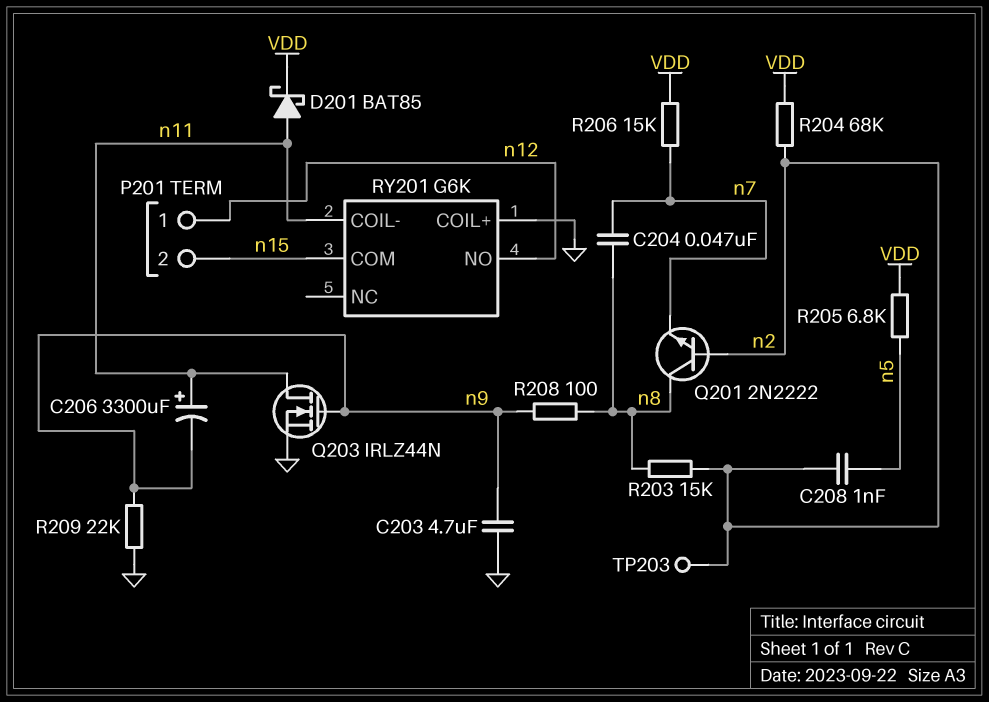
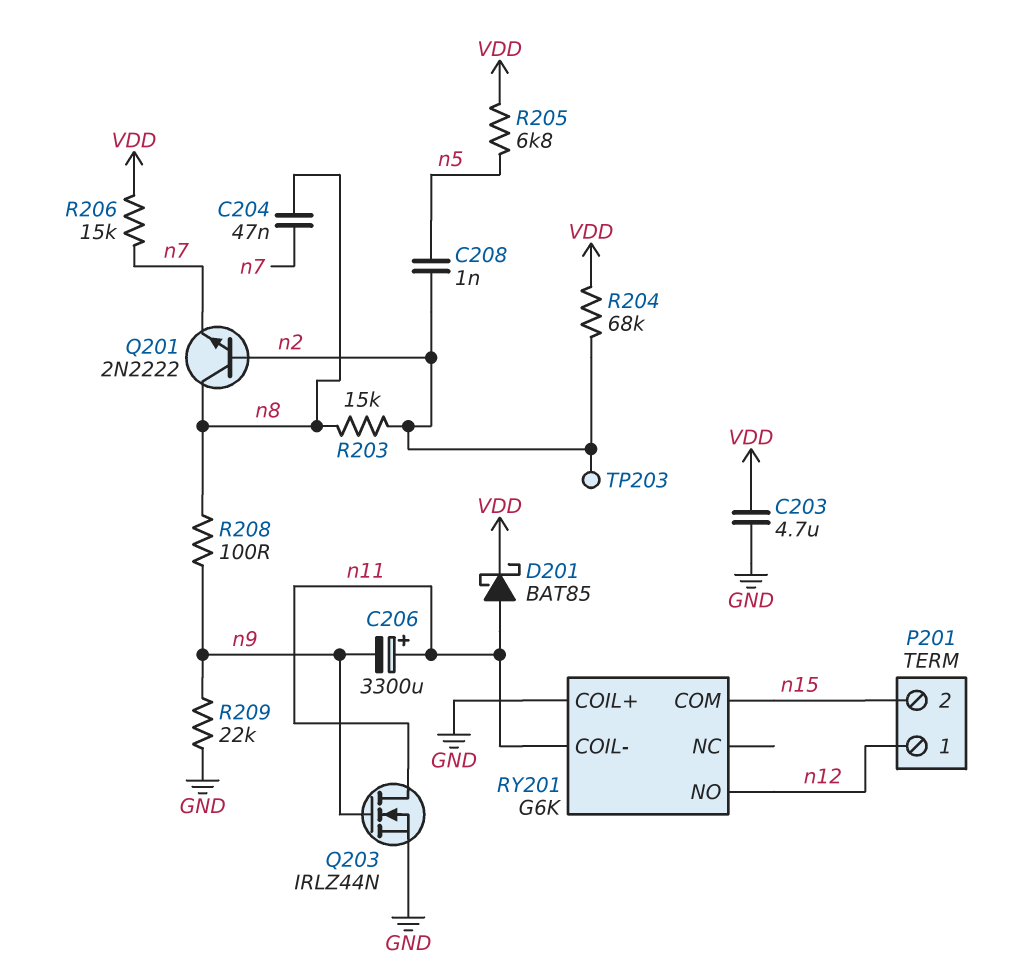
C203: 4.7uF (GND, n9) -> 4.7uF (GND, VDD)

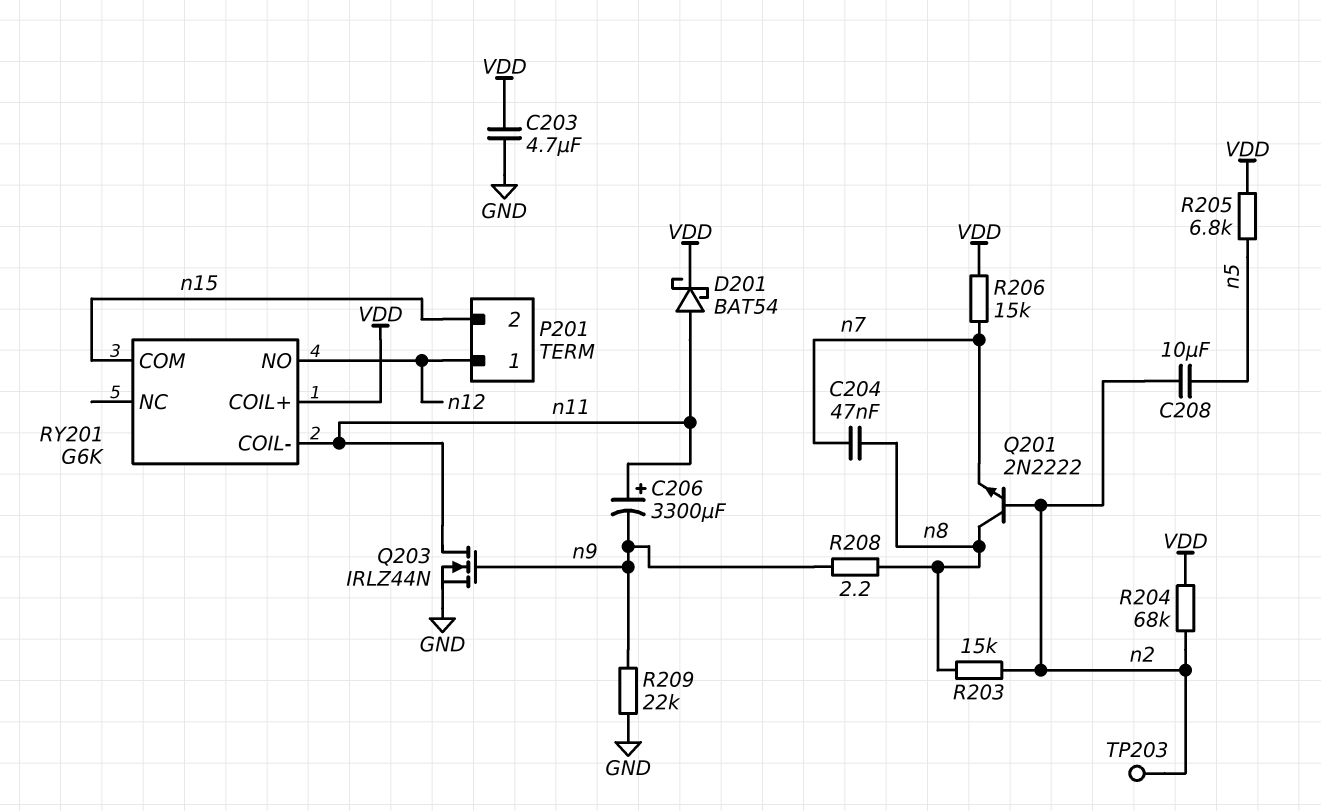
C208: 1nF (n2, n5) -> 10uF (n2, n5)
D201: schottky BAT85 (A n11, K VDD) -> schottky BAT54 (A n11, K VDD)
R208: 100 (n8, n9) -> 2.2 (n8, n9)
RY201 pin COIL+: GND -> VDD

